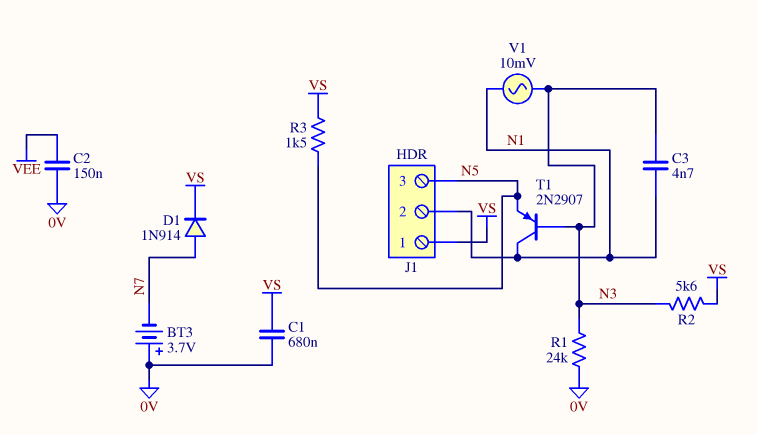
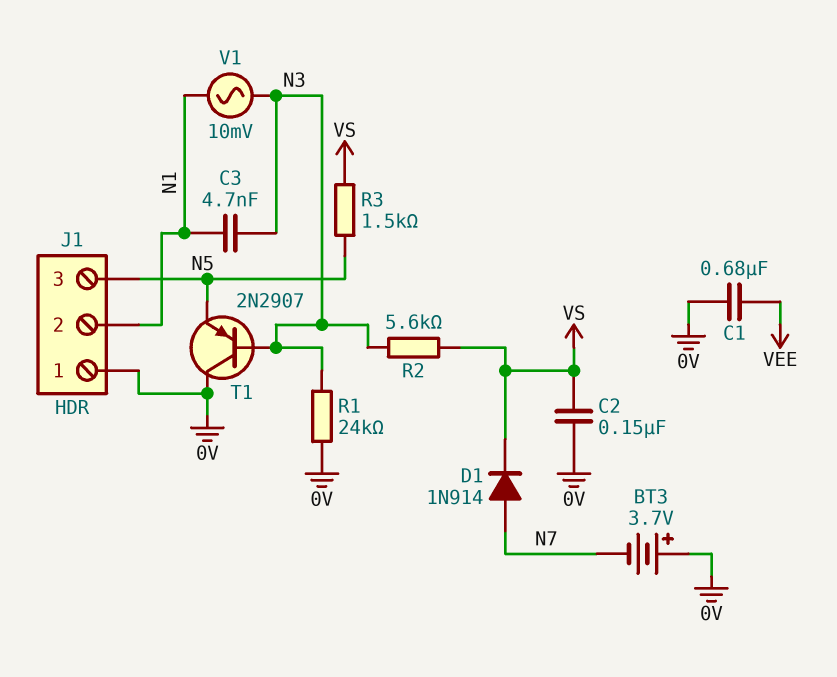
C1: 680nF (0V, VS) -> 680nF (0V, VEE)
C2: 150nF (0V, VEE) -> 150nF (0V, VS)
J1 pin 1: VS -> 0V
T1: PNP 2N2907 (B N3, C N1, E N5) -> PNP 2N2907 (B N3, C 0V, E N5)

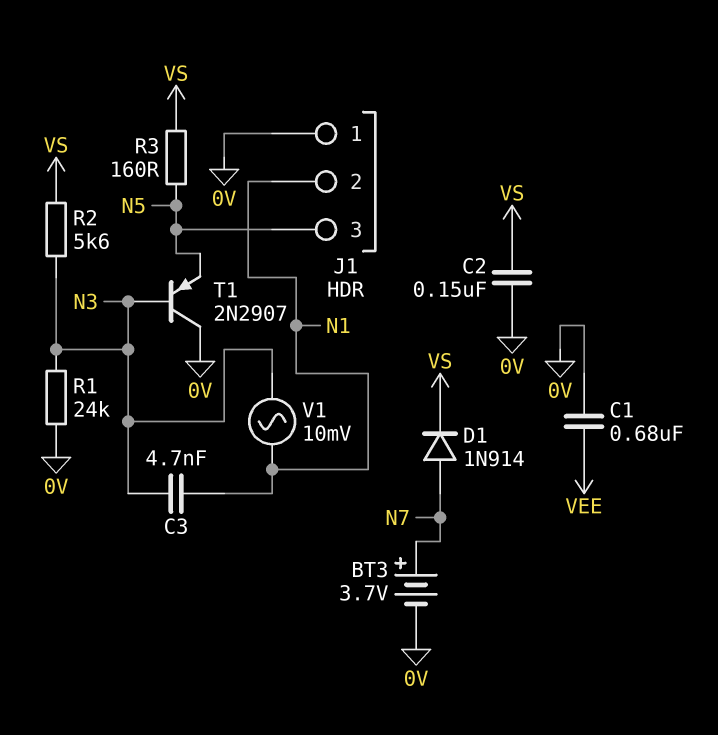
BT3: 3.7V (plus 0V, minus N7) -> 3.7V (plus N7, minus 0V)
R3: 1.5k (N5, VS) -> 160 (N5, VS)

